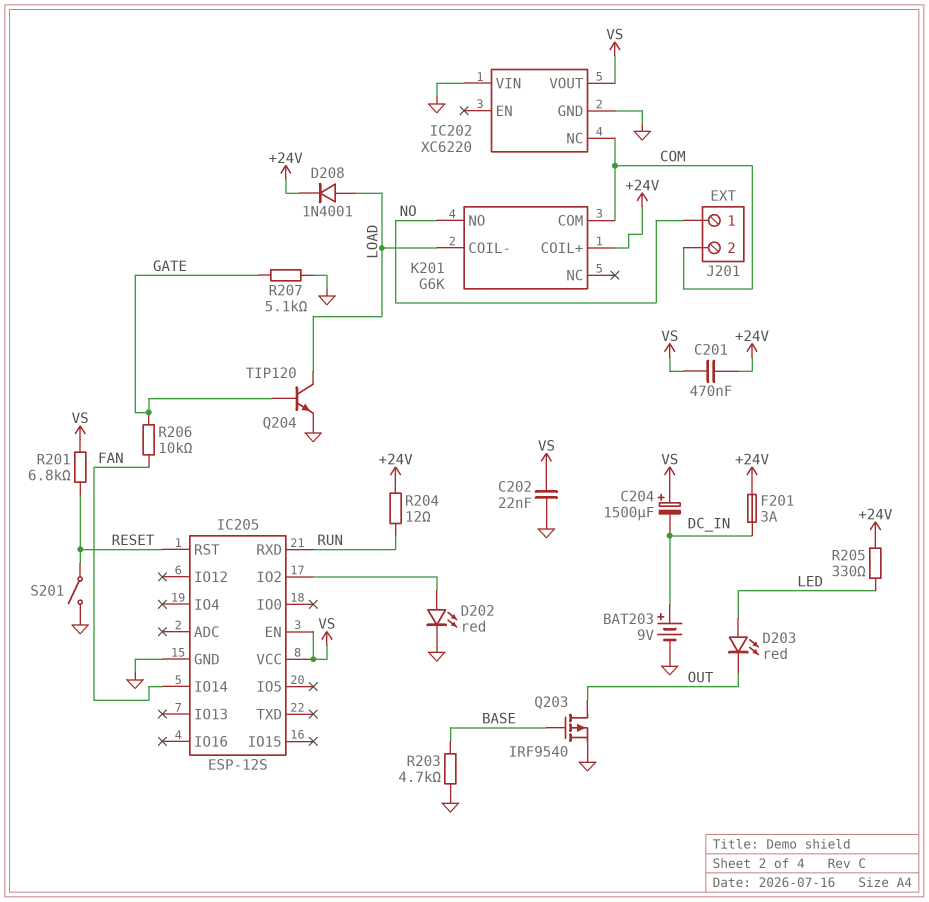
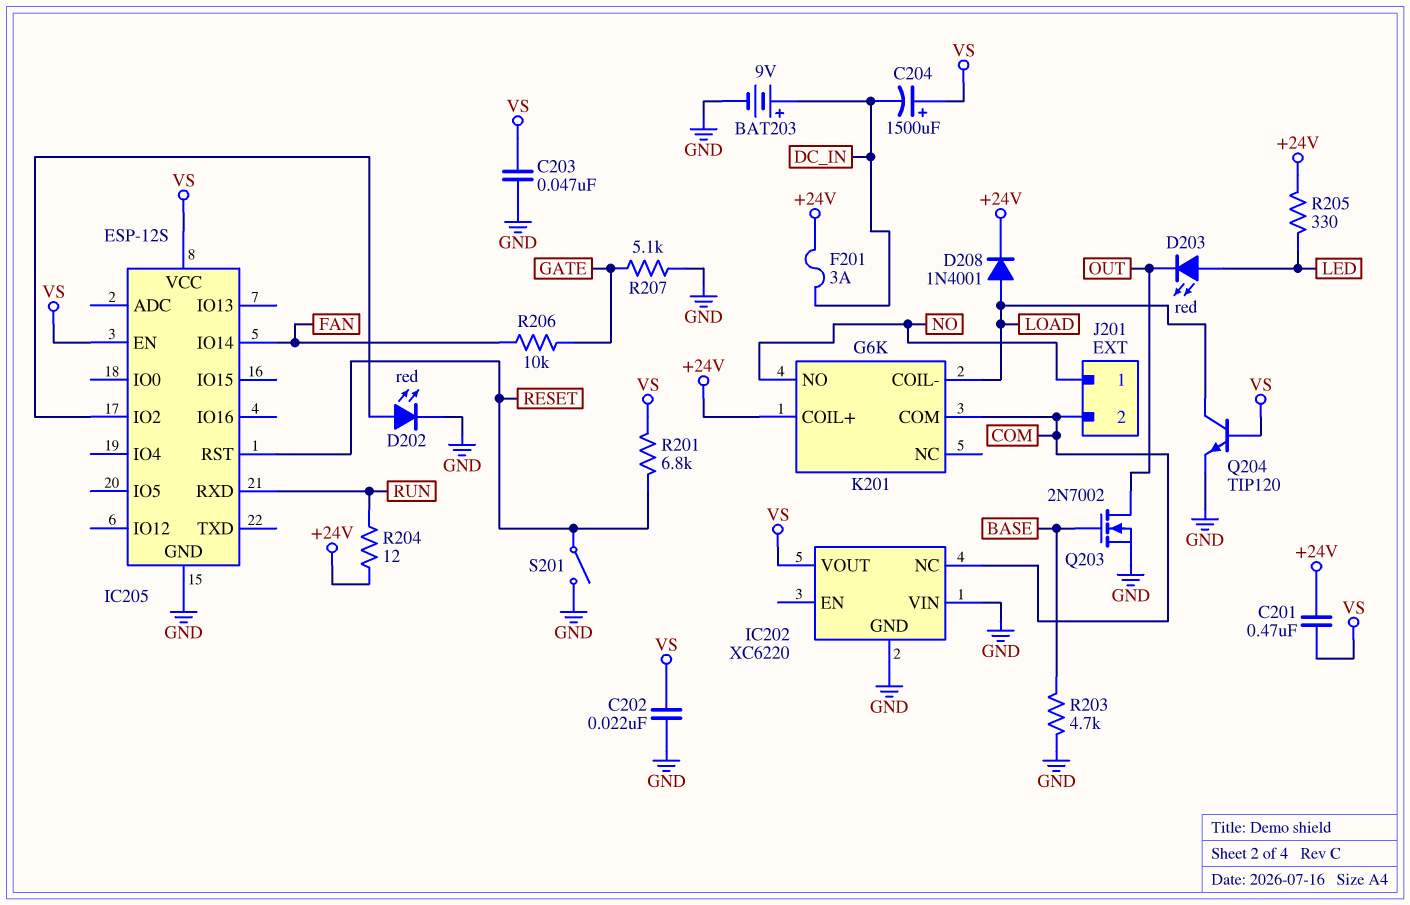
C203: none -> 47nF (GND, VS)
Q203: PMOS IRF9540 (G BASE, D OUT, S GND) -> NMOS 2N7002 (G BASE, D OUT, S GND)
Q204: NPN TIP120 (B GATE, C LOAD, E GND) -> NPN TIP120 (B VS, C LOAD, E GND)

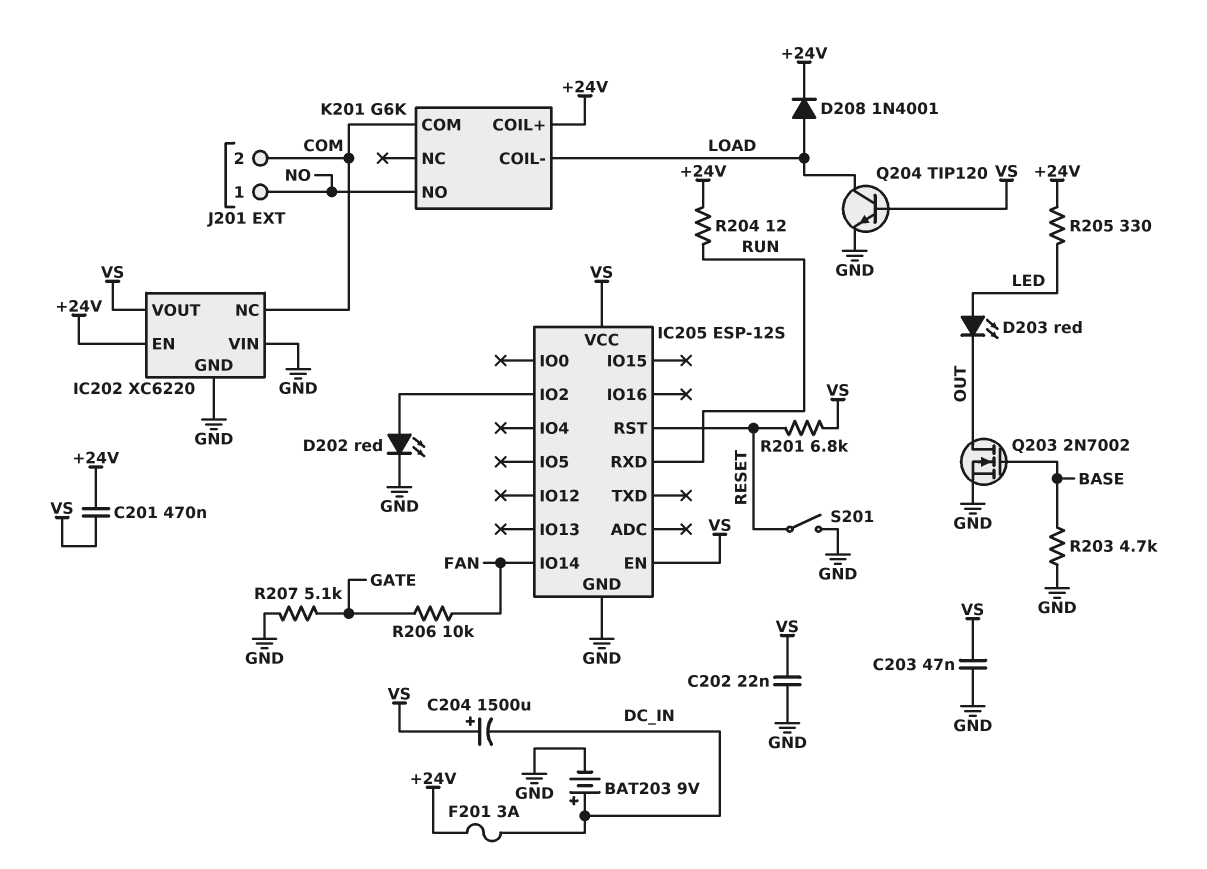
IC202 pin EN: none -> +24V

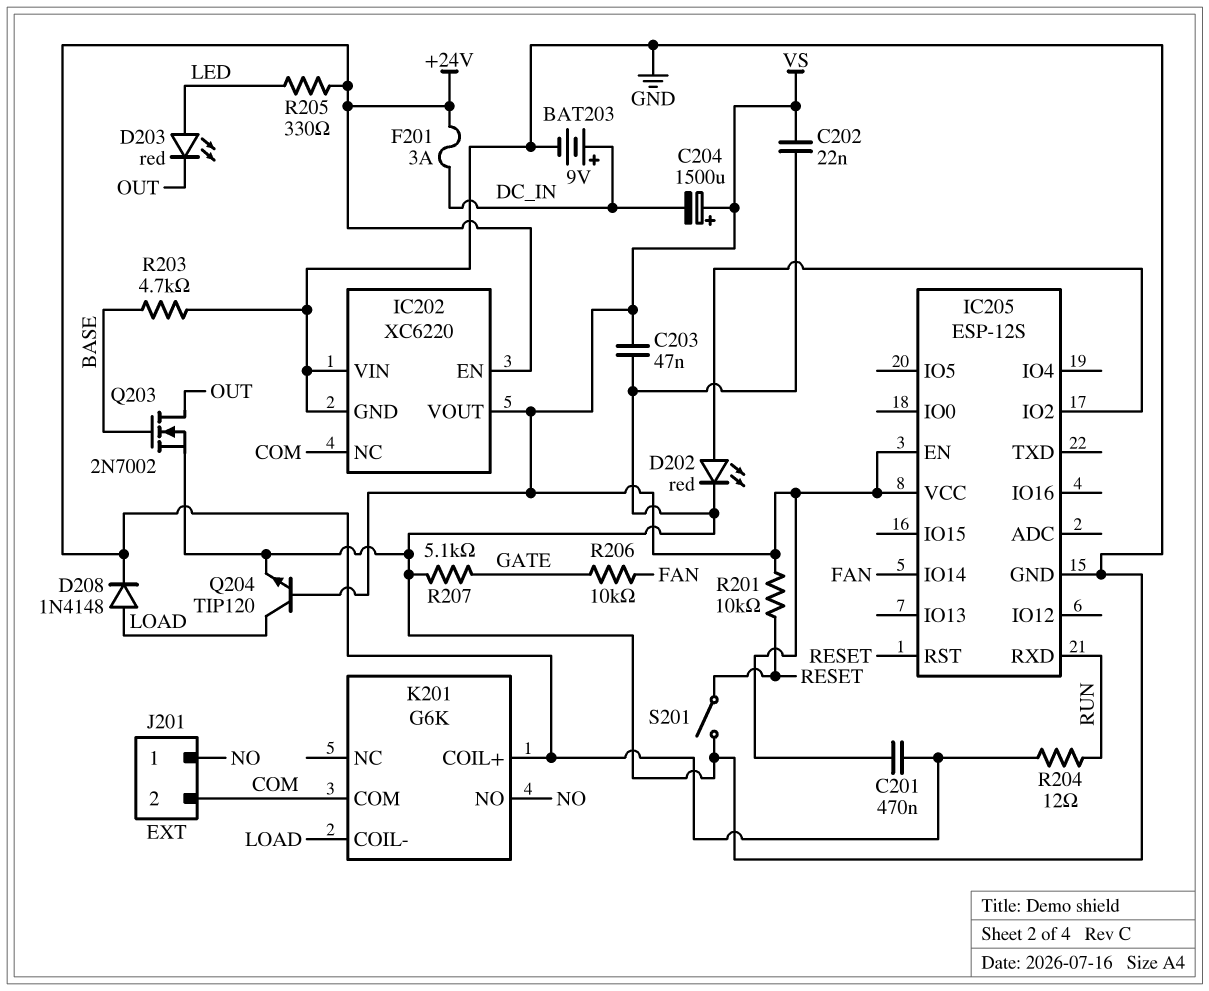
D208: diode 1N4001 (A LOAD, K +24V) -> diode 1N4148 (A LOAD, K +24V)
R201: 6.8k (RESET, VS) -> 10k (RESET, VS)

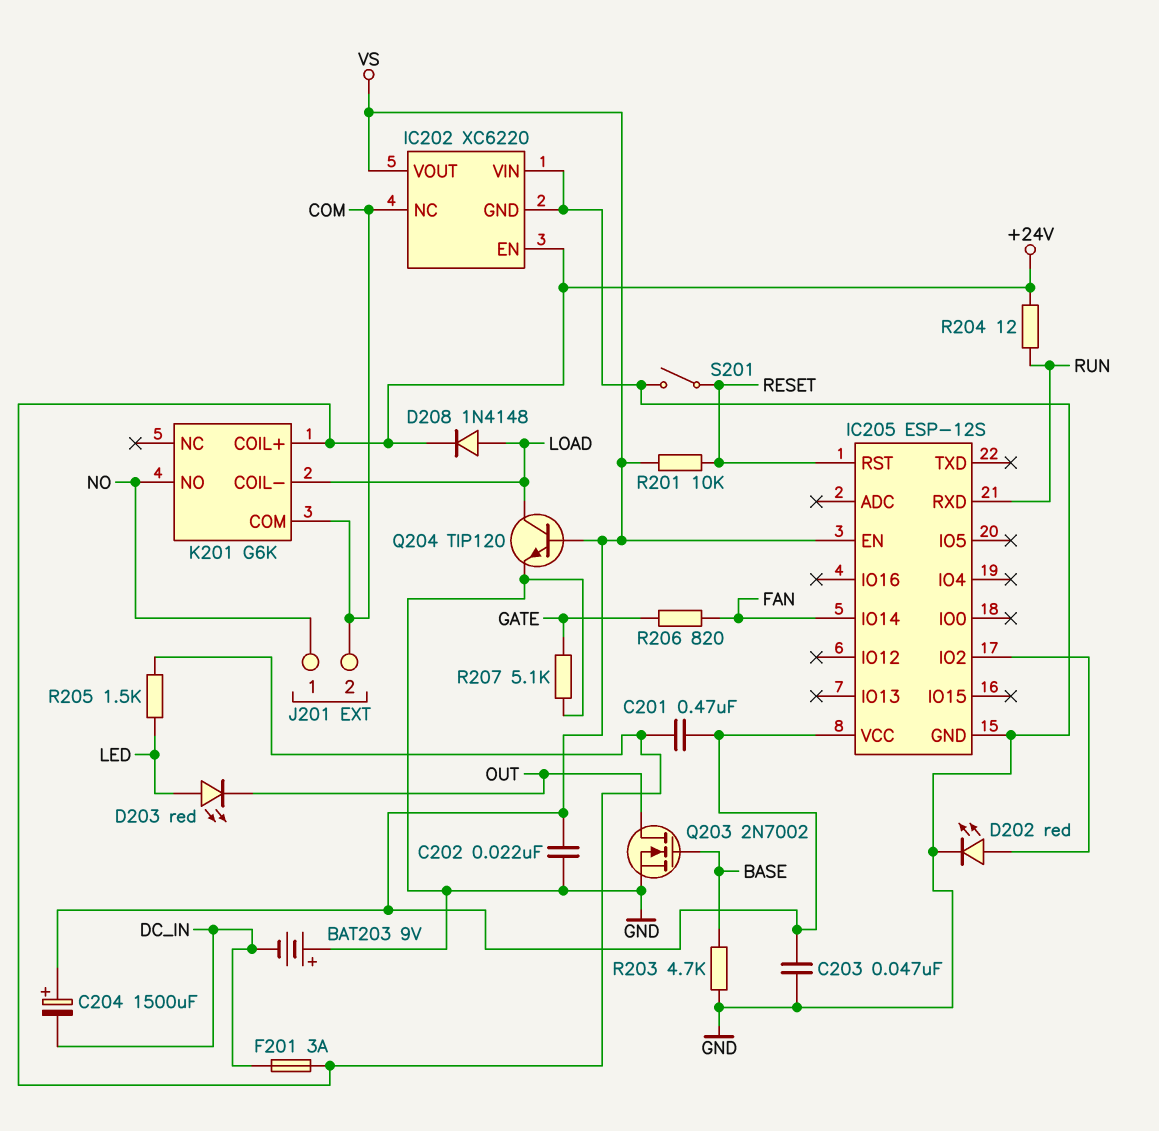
BAT203: 9V (plus DC_IN, minus GND) -> 9V (plus GND, minus DC_IN)
R205: 330 (+24V, LED) -> 1.5k (+24V, LED)
R206: 10k (FAN, GATE) -> 820 (FAN, GATE)

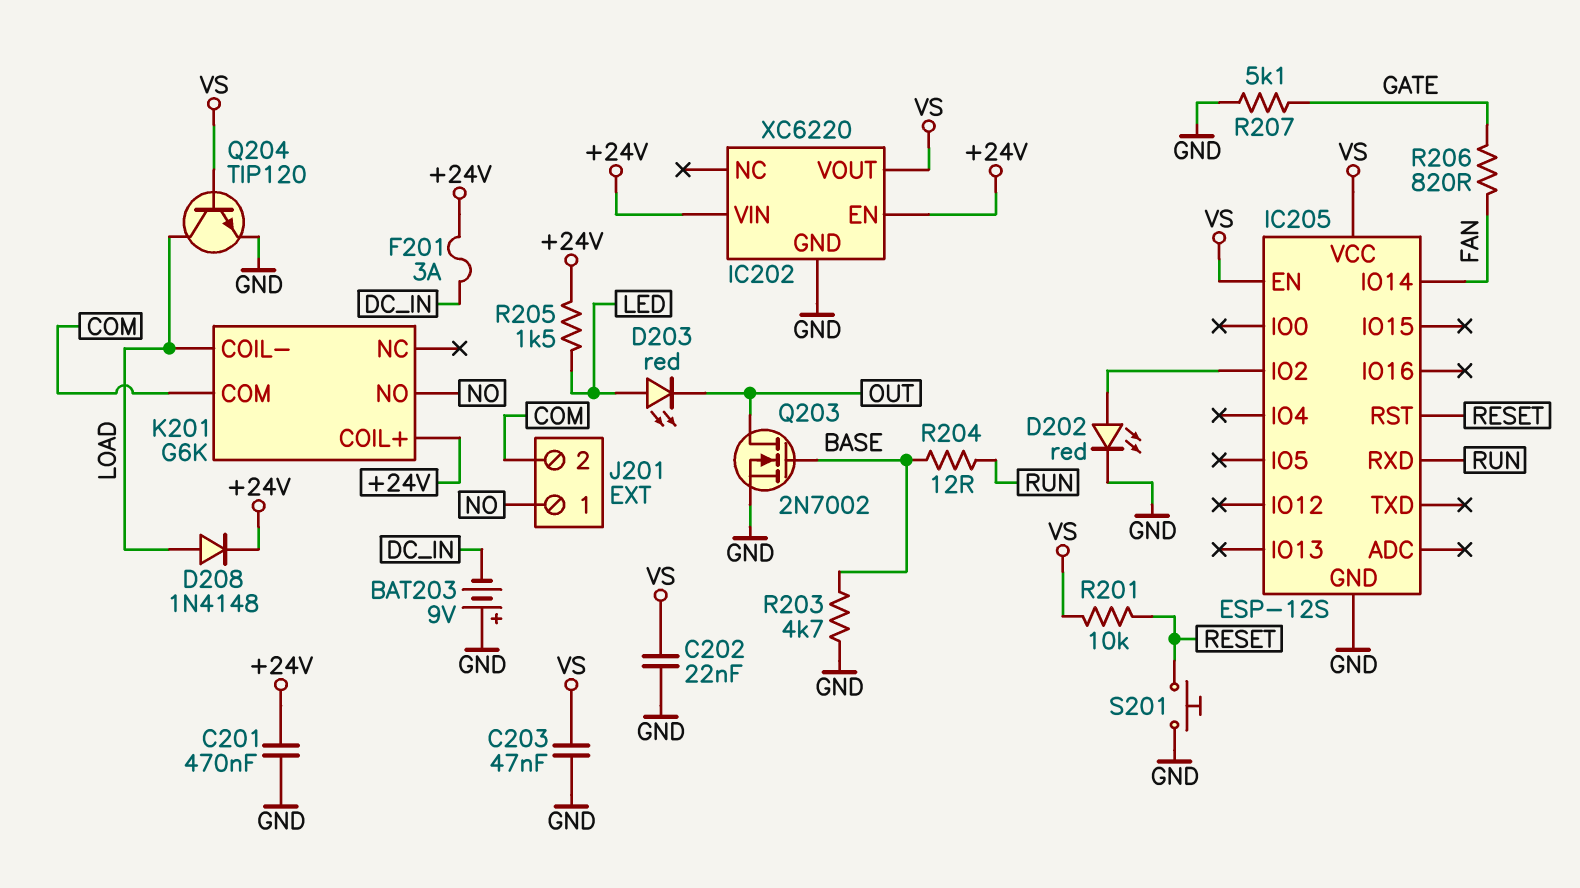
C201: 470nF (+24V, VS) -> 470nF (+24V, GND)
C204: 1500uF (plus VS, minus DC_IN) -> none
IC202 pin NC: COM -> none
IC202 pin VIN: GND -> +24V
R204: 12 (+24V, RUN) -> 12 (BASE, RUN)
S201: switch (GND, RESET) -> button (GND, RESET)

